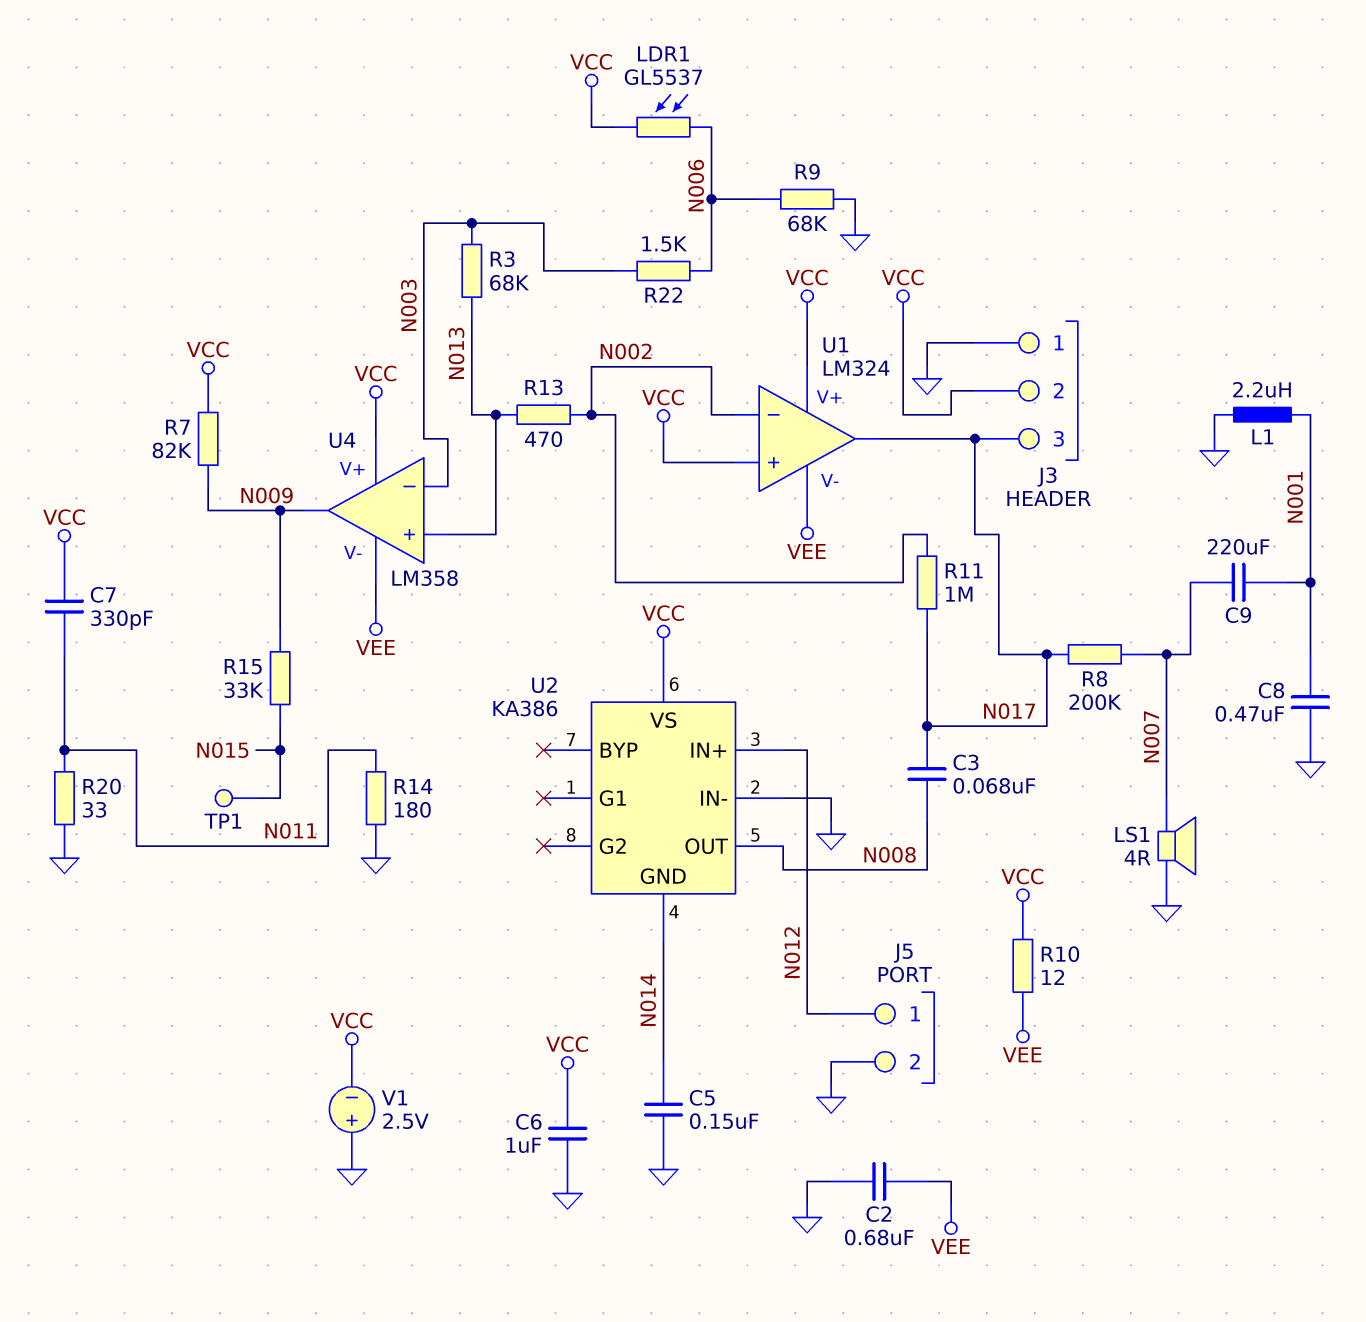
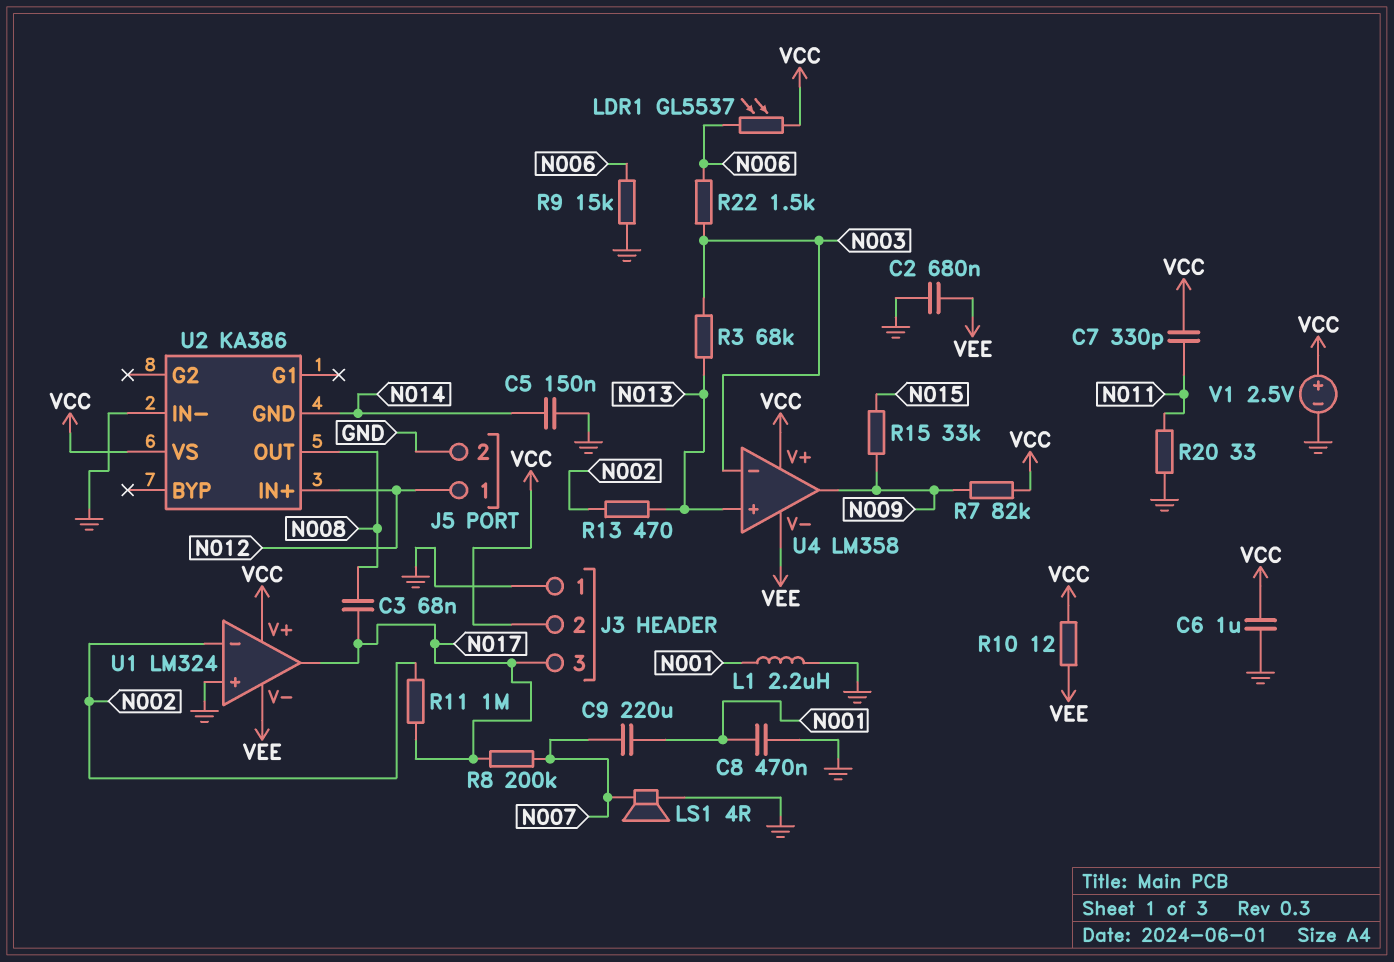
R9: 68k (GND, N006) -> 15k (GND, N006)
R14: 180 (GND, N011) -> none
TP1: test point (N015) -> none
U1 pin in+: VCC -> GND
V1: 2.5V (plus GND, minus VCC) -> 2.5V (plus VCC, minus GND)

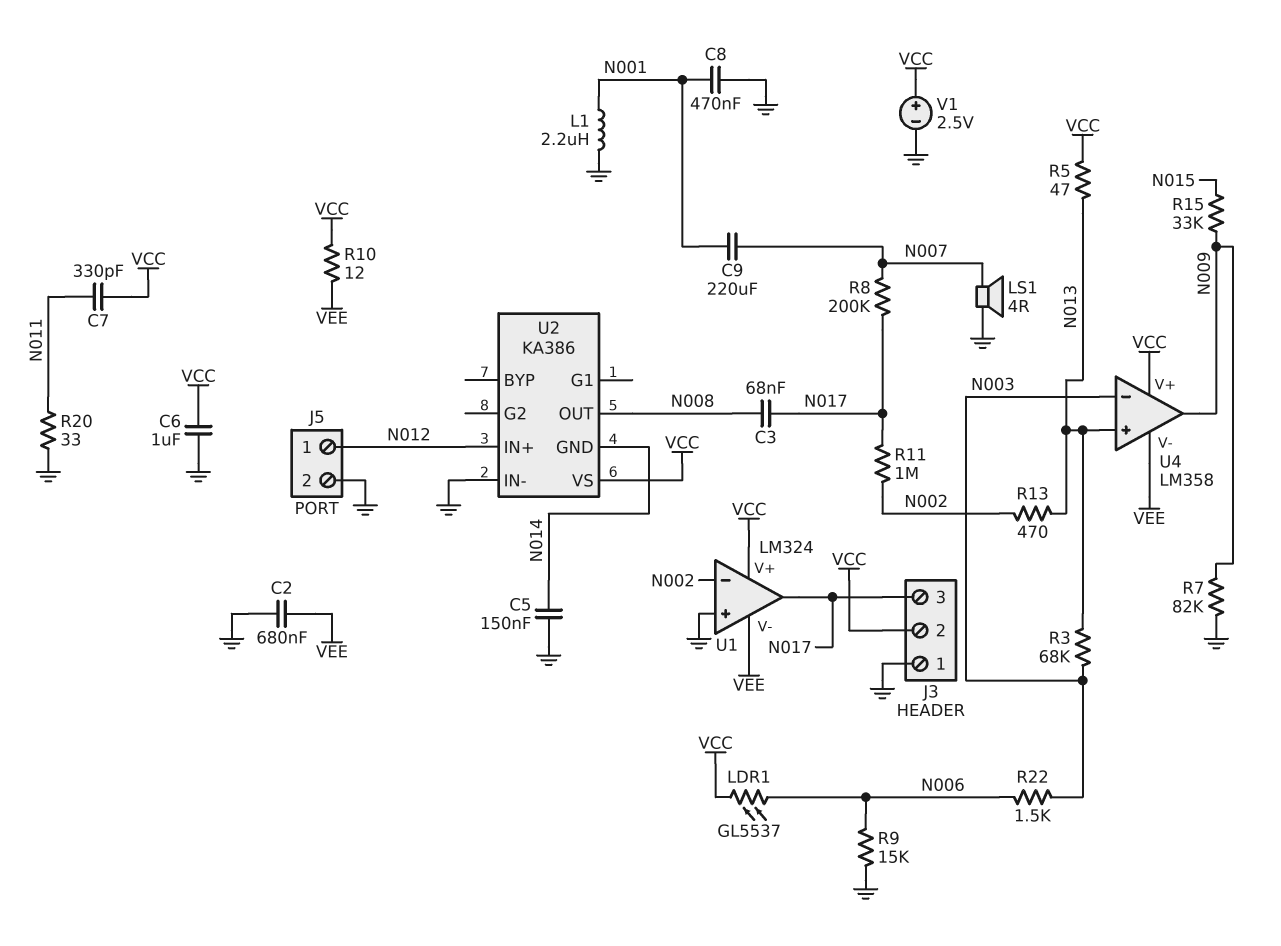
R5: none -> 47 (N013, VCC)
R7: 82k (N009, VCC) -> 82k (GND, N009)

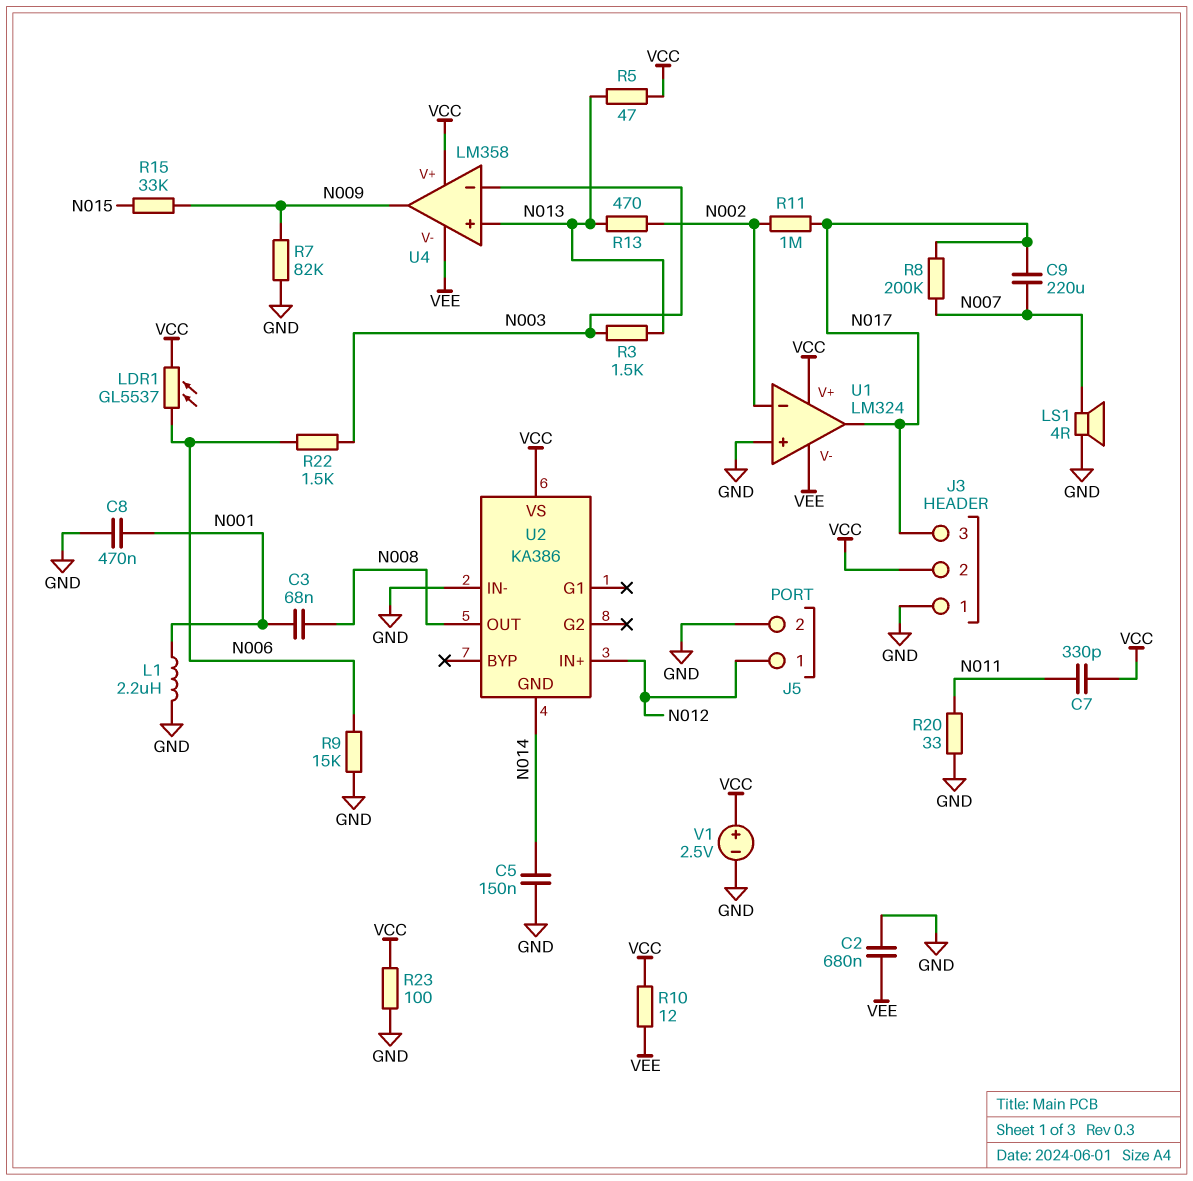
C3: 68nF (N008, N017) -> 68nF (N001, N008)
C6: 1uF (GND, VCC) -> none
C9: 220uF (N001, N007) -> 220uF (N007, N017)
R3: 68k (N003, N013) -> 1.5k (N003, N013)
R23: none -> 100 (GND, VCC)

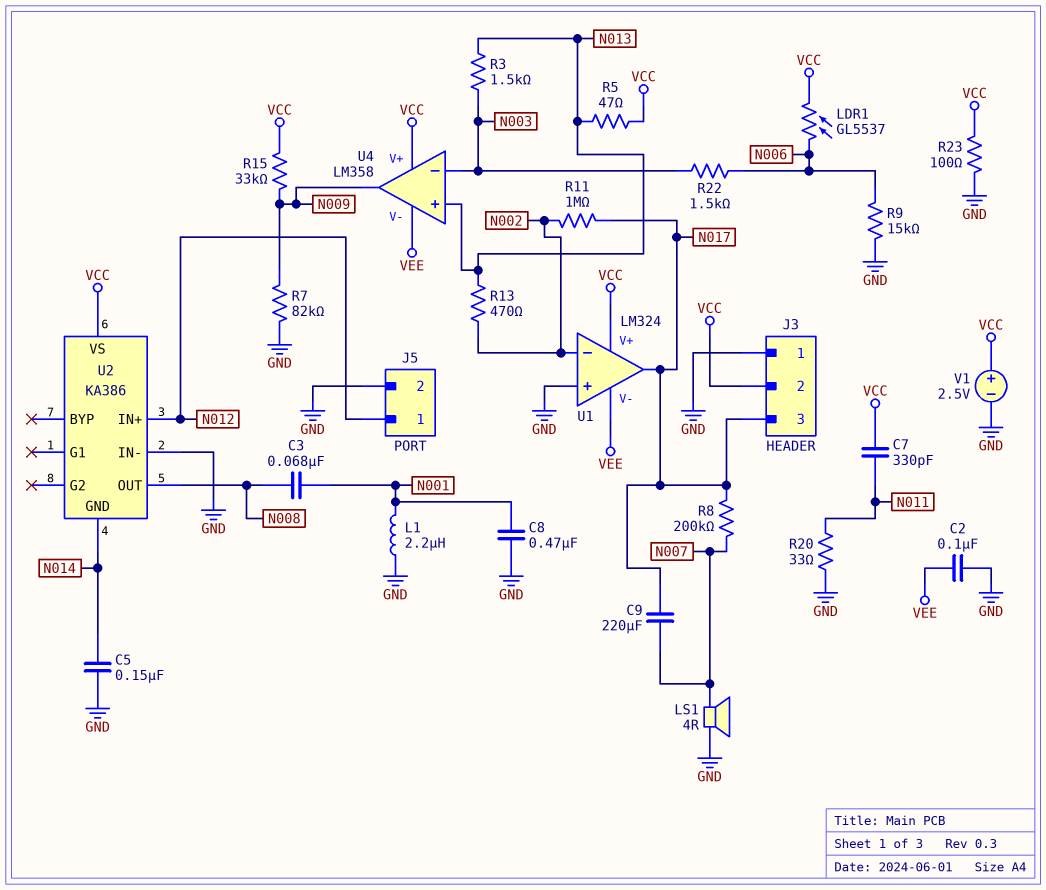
C2: 680nF (GND, VEE) -> 100nF (GND, VEE)
R10: 12 (VCC, VEE) -> none
R15: 33k (N009, N015) -> 33k (N009, VCC)

